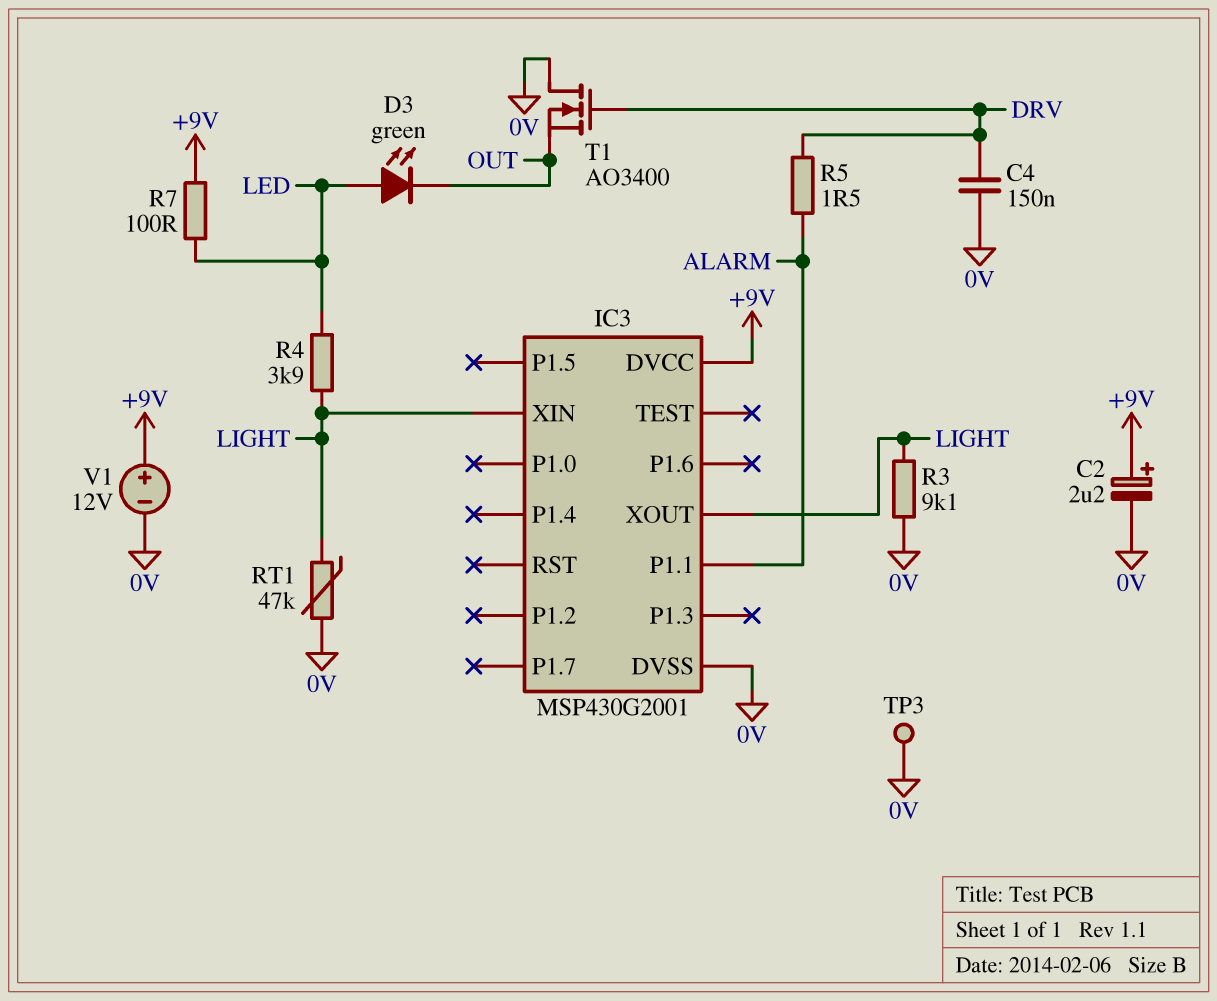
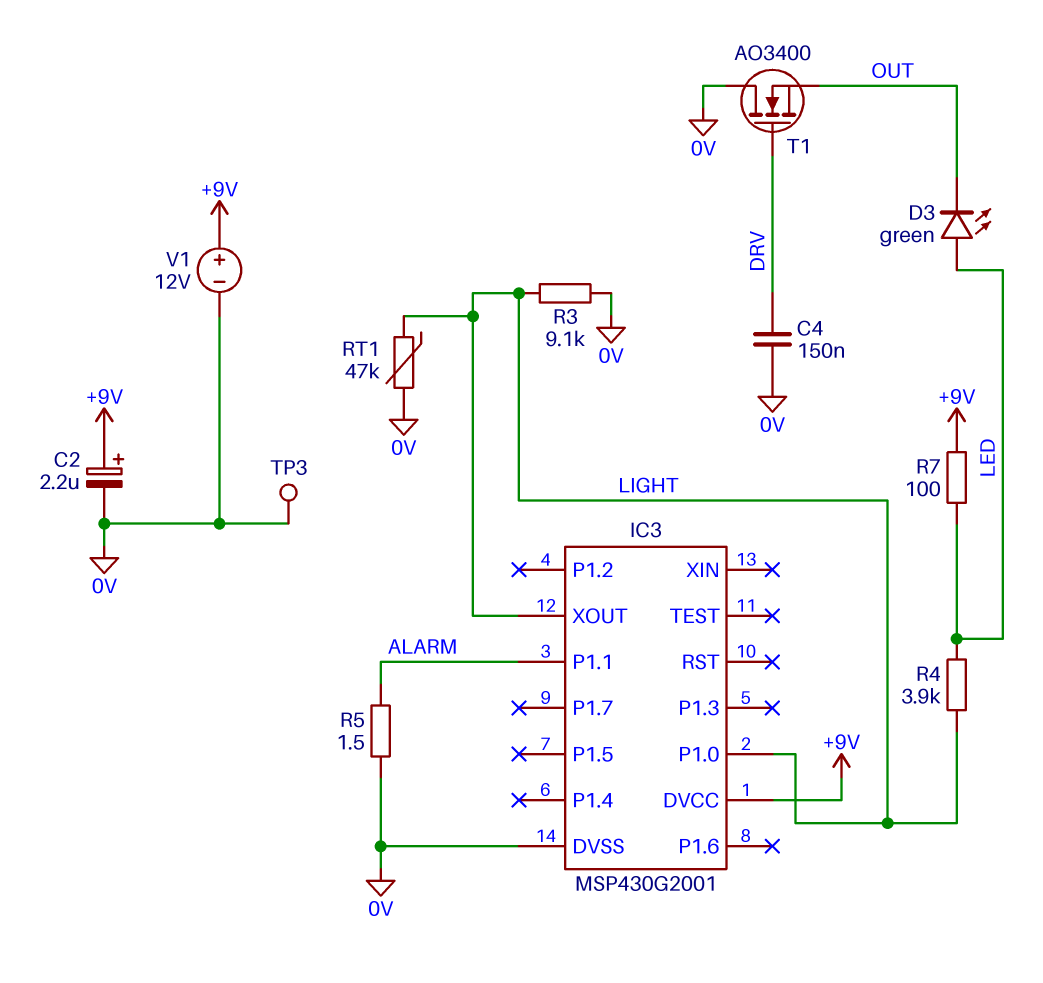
IC3 pin P1.0: none -> LIGHT
IC3 pin XIN: LIGHT -> none
R5: 1.5 (ALARM, DRV) -> 1.5 (0V, ALARM)

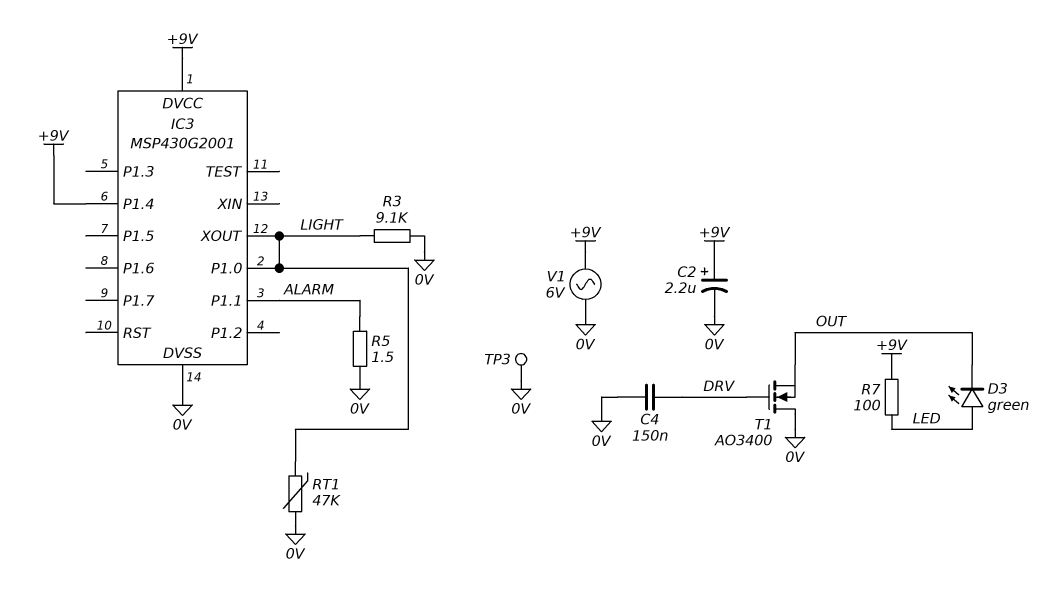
IC3 pin P1.4: none -> +9V
R4: 3.9k (LED, LIGHT) -> none
V1: 12V (plus +9V, minus 0V) -> AC 6V (+9V, 0V)

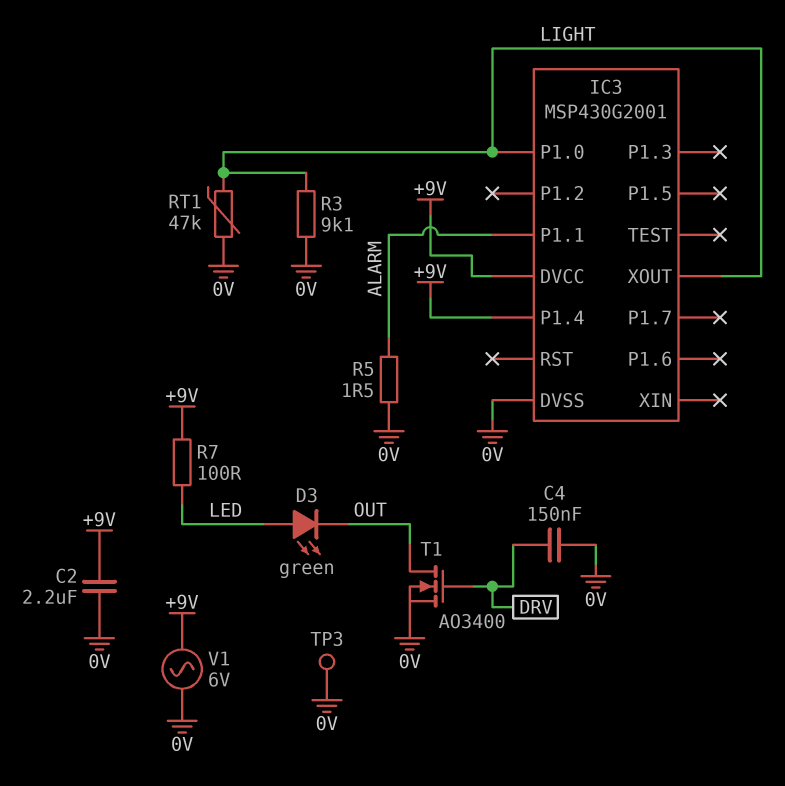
C2: 2.2uF (plus +9V, minus 0V) -> 2.2uF (+9V, 0V)
T1: NMOS AO3400 (G DRV, D 0V, S OUT) -> NMOS AO3400 (G DRV, D OUT, S 0V)

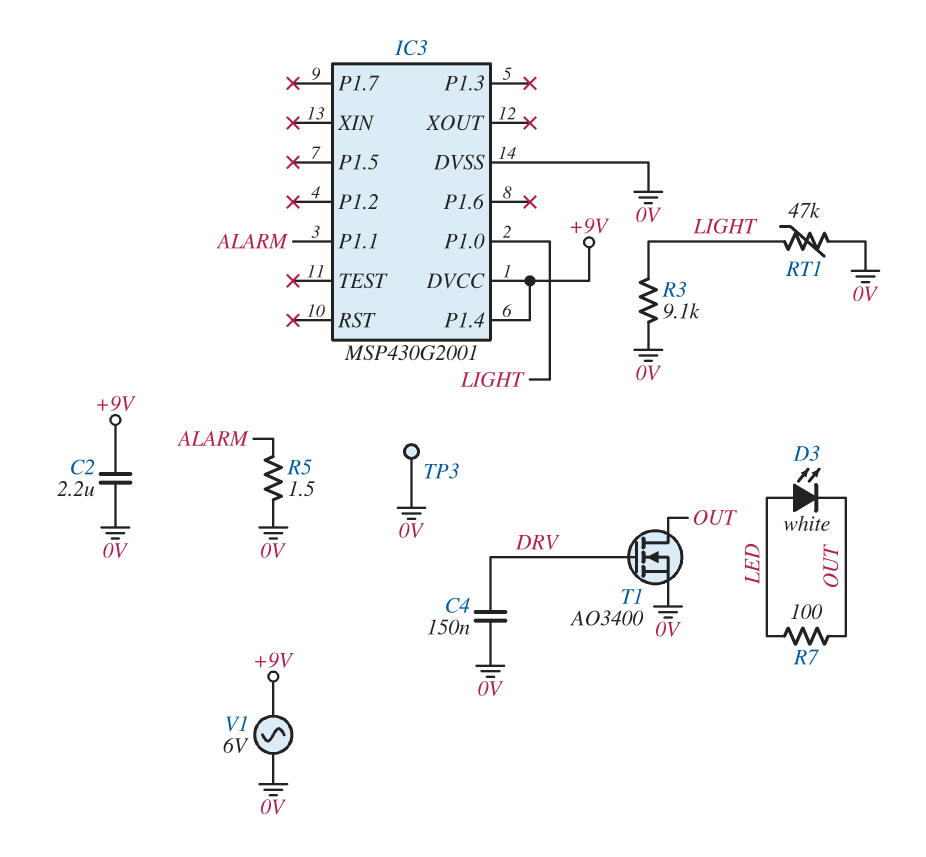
D3: LED green (A LED, K OUT) -> LED white (A LED, K OUT)
IC3 pin XOUT: LIGHT -> none
R7: 100 (+9V, LED) -> 100 (LED, OUT)

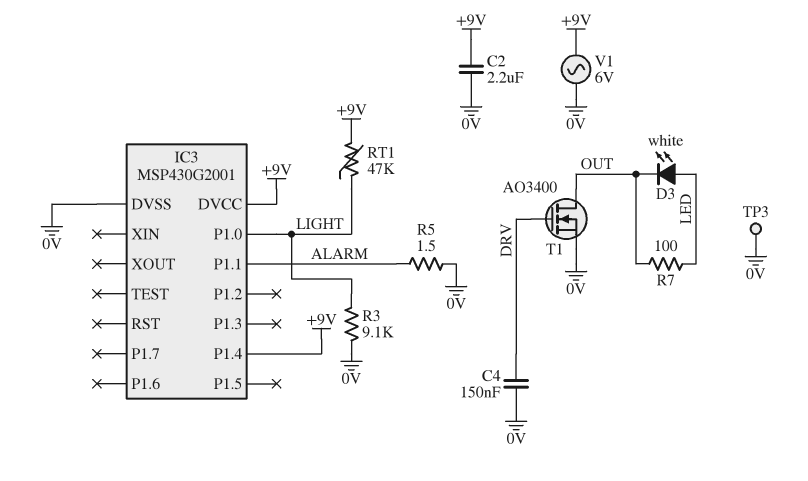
RT1: 47k (0V, LIGHT) -> 47k (+9V, LIGHT)

